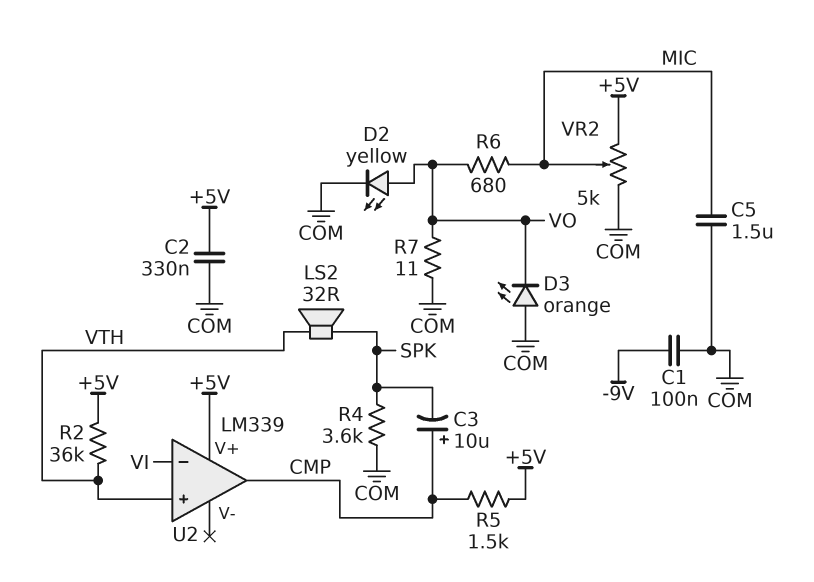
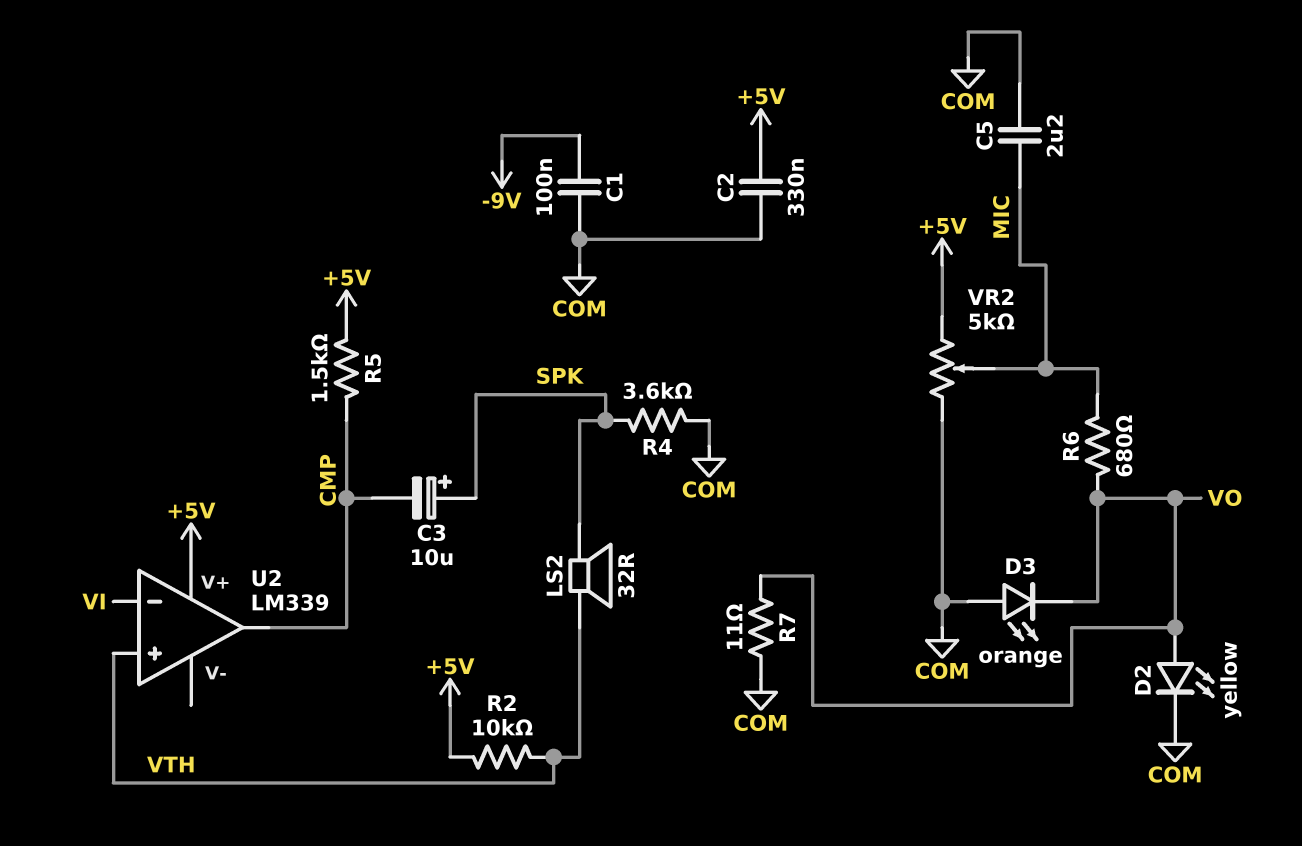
C3: 10uF (plus CMP, minus SPK) -> 10uF (plus SPK, minus CMP)
C5: 1.5uF (COM, MIC) -> 2.2uF (COM, MIC)
R2: 36k (+5V, VTH) -> 10k (+5V, VTH)

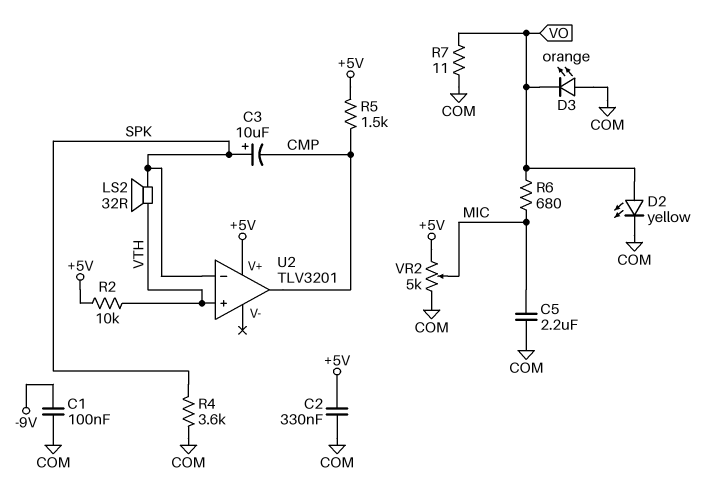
U2: LM339 -> TLV3201
U2 pin in-: VI -> SPK

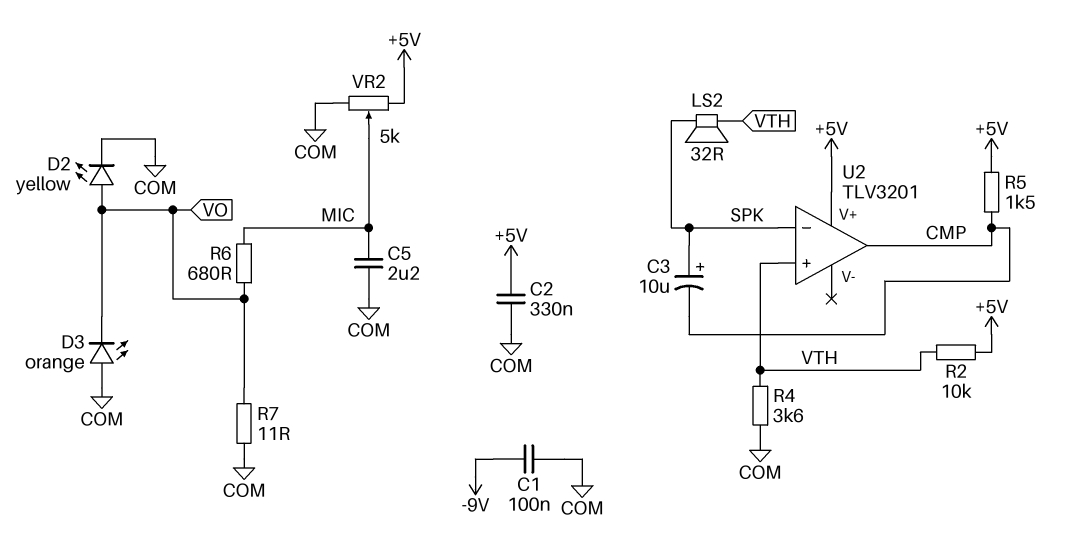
R4: 3.6k (COM, SPK) -> 3.6k (COM, VTH)

